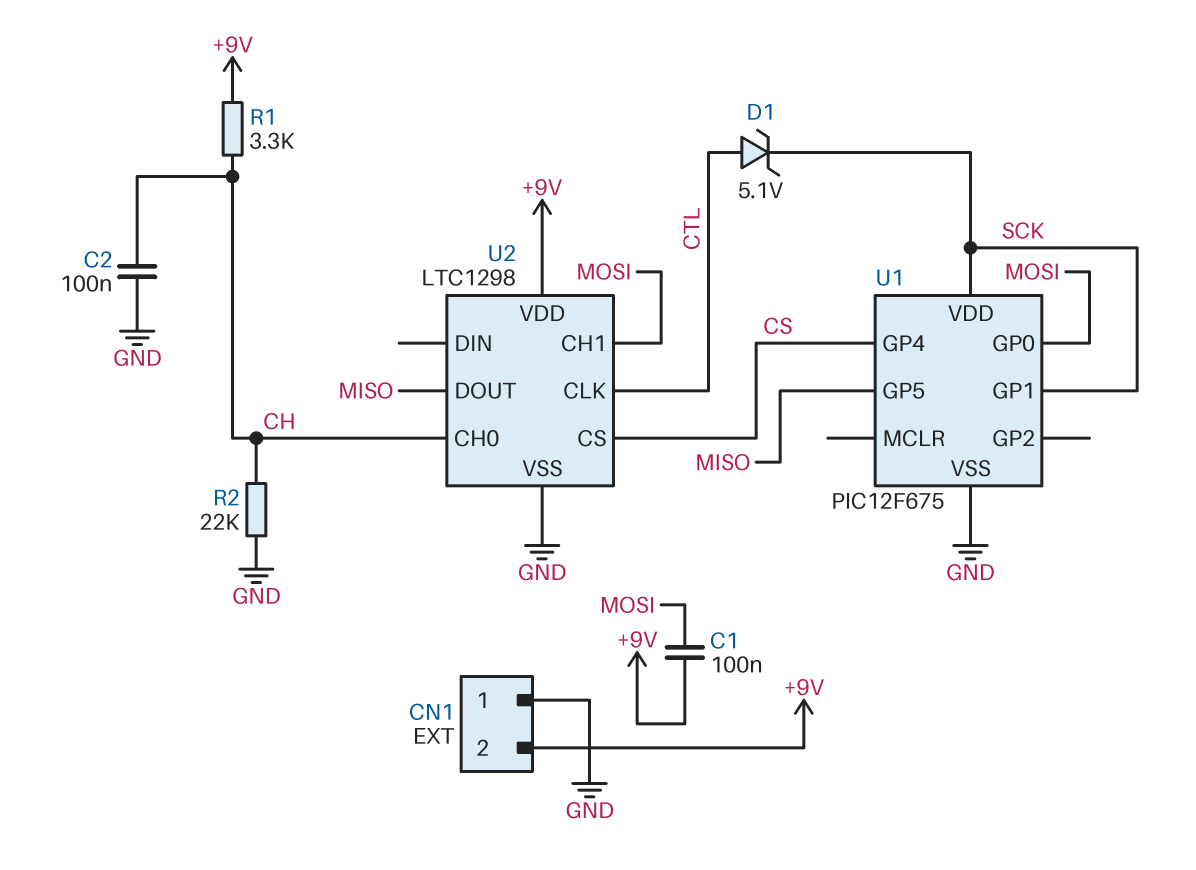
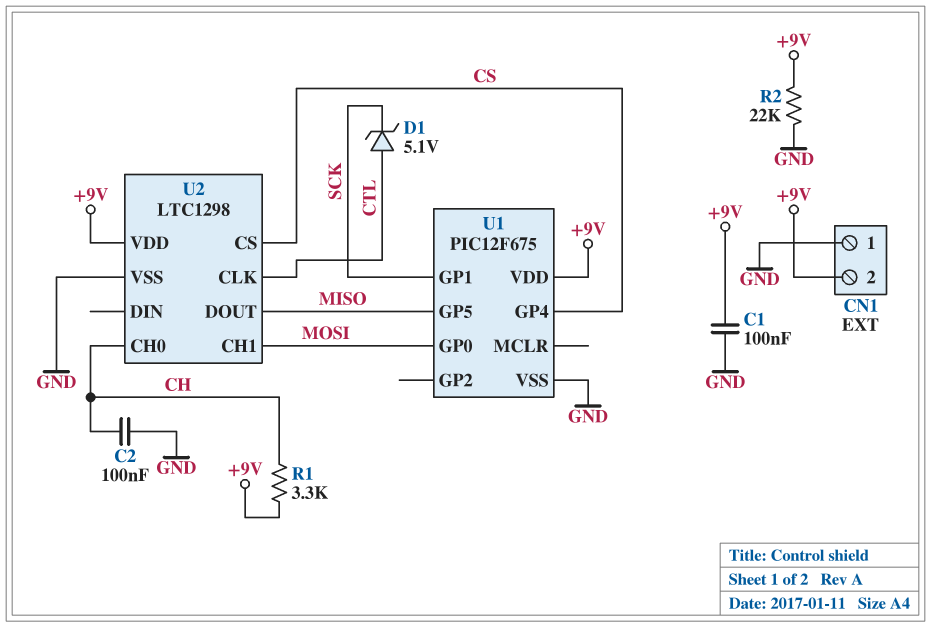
C1: 100nF (+9V, MOSI) -> 100nF (+9V, GND)
R2: 22k (CH, GND) -> 22k (+9V, GND)
U1 pin VDD: SCK -> +9V

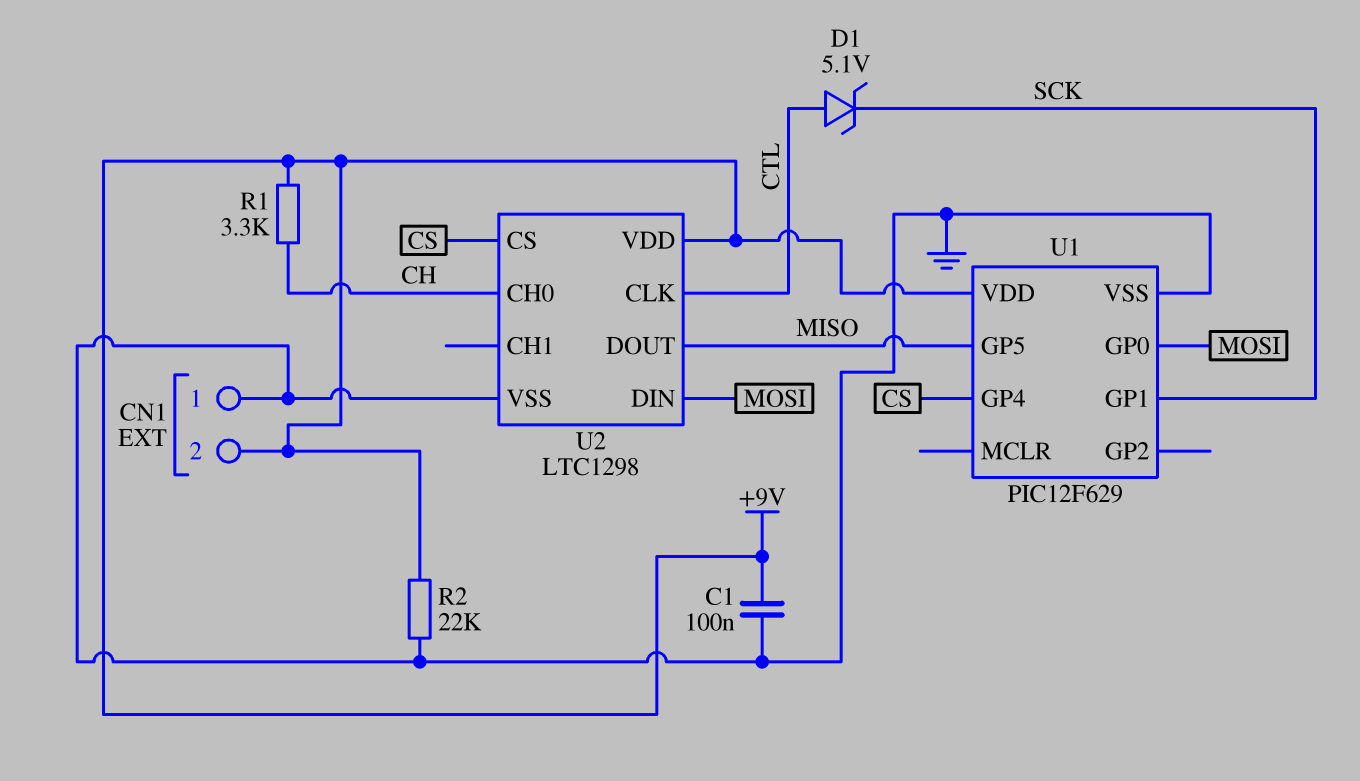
C2: 100nF (CH, GND) -> none
U1: PIC12F675 -> PIC12F629
U2 pin CH1: MOSI -> none
U2 pin DIN: none -> MOSI

